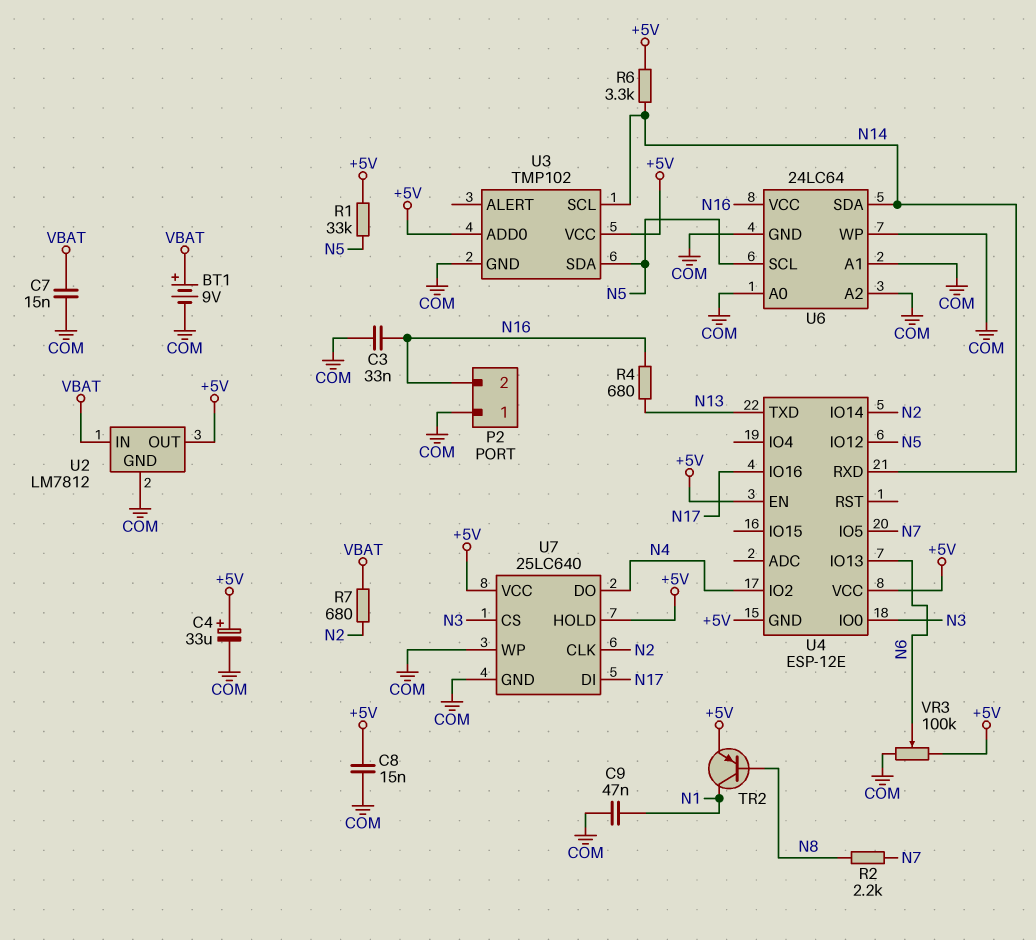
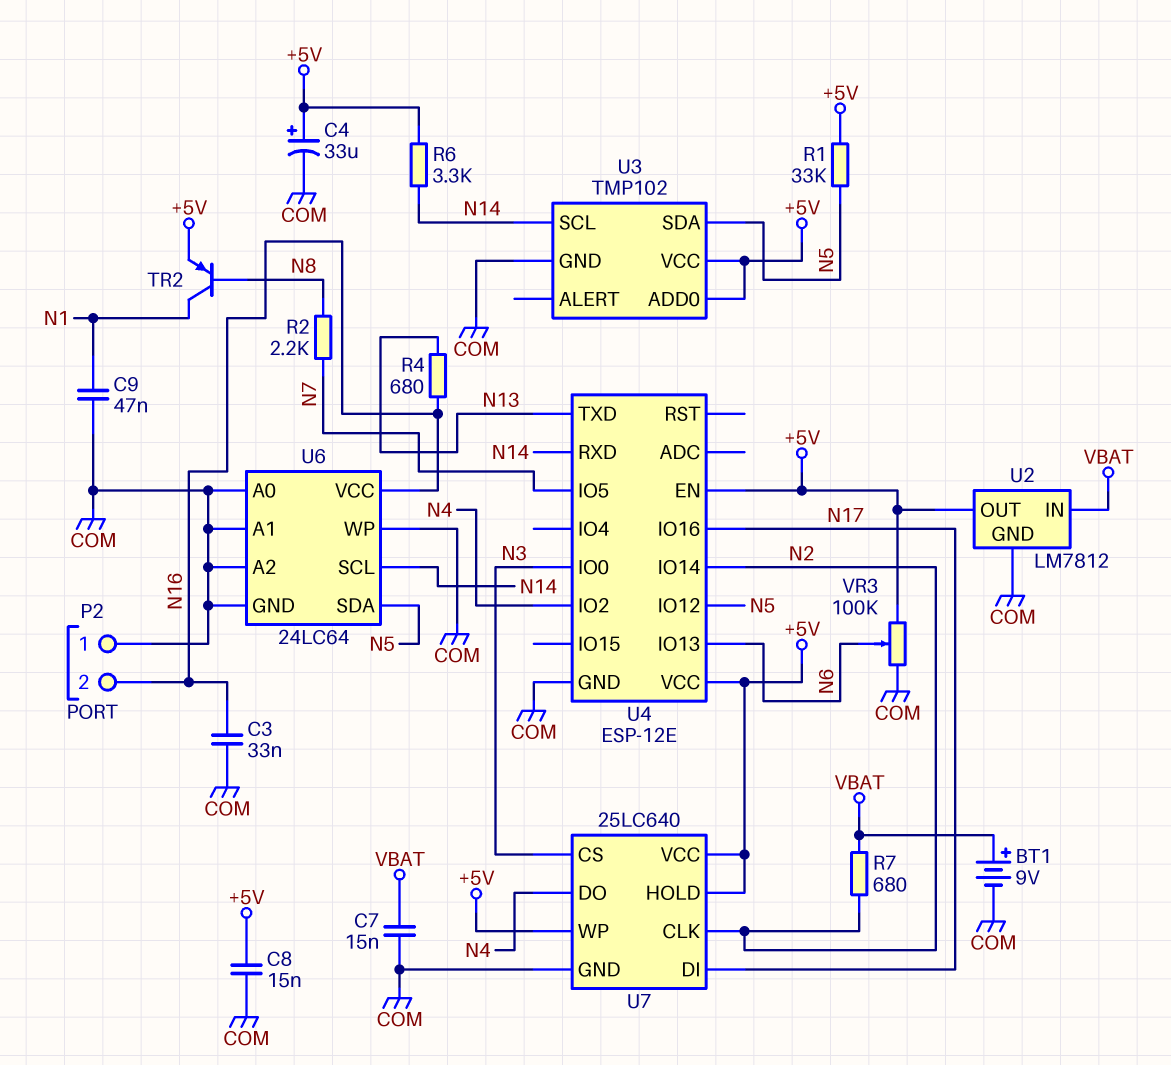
U4 pin GND: +5V -> COM
U6 pin SCL: N5 -> N14
U6 pin SDA: N14 -> N5
U7 pin WP: COM -> +5V

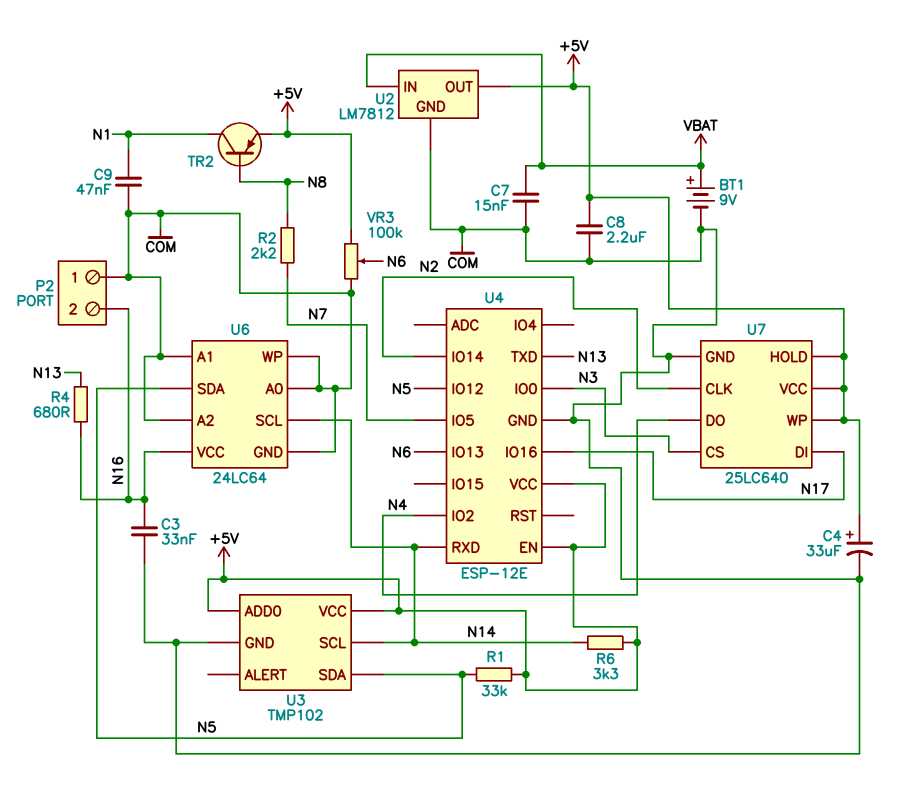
C8: 15nF (+5V, COM) -> 2.2uF (+5V, COM)
R7: 680 (N2, VBAT) -> none

